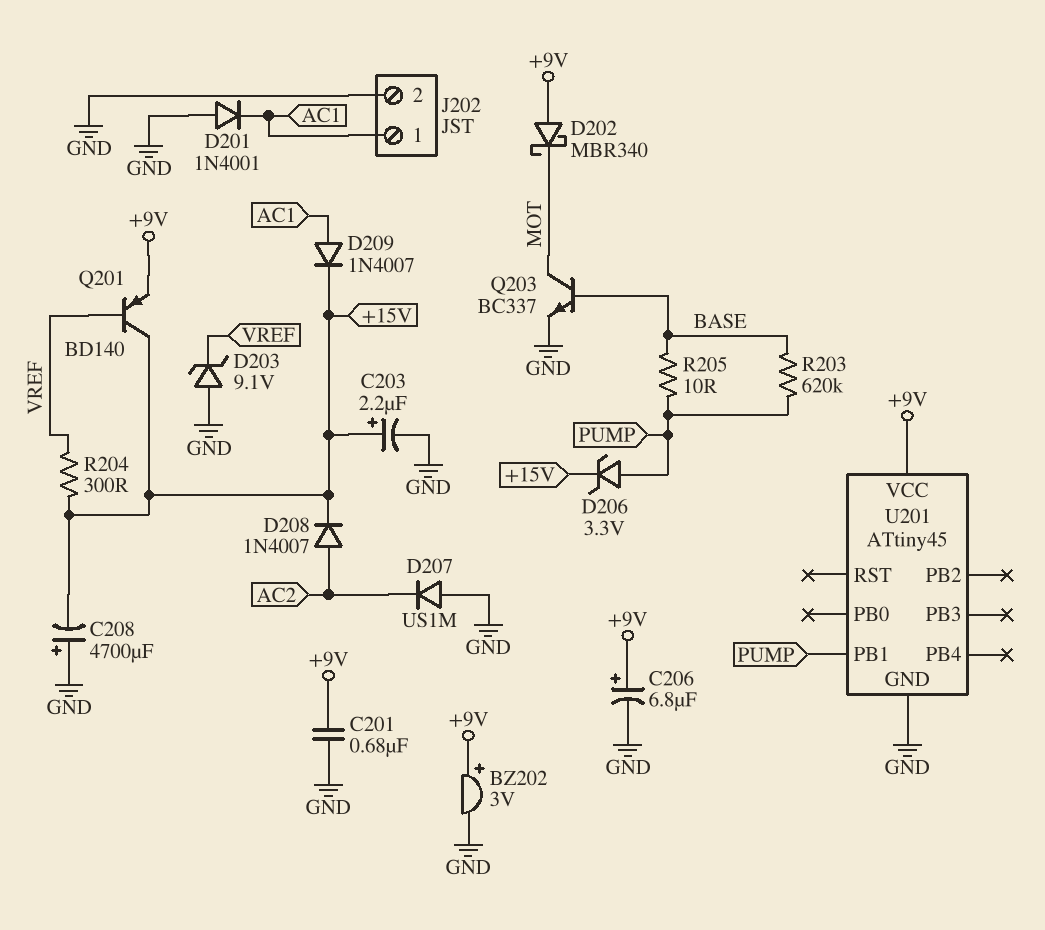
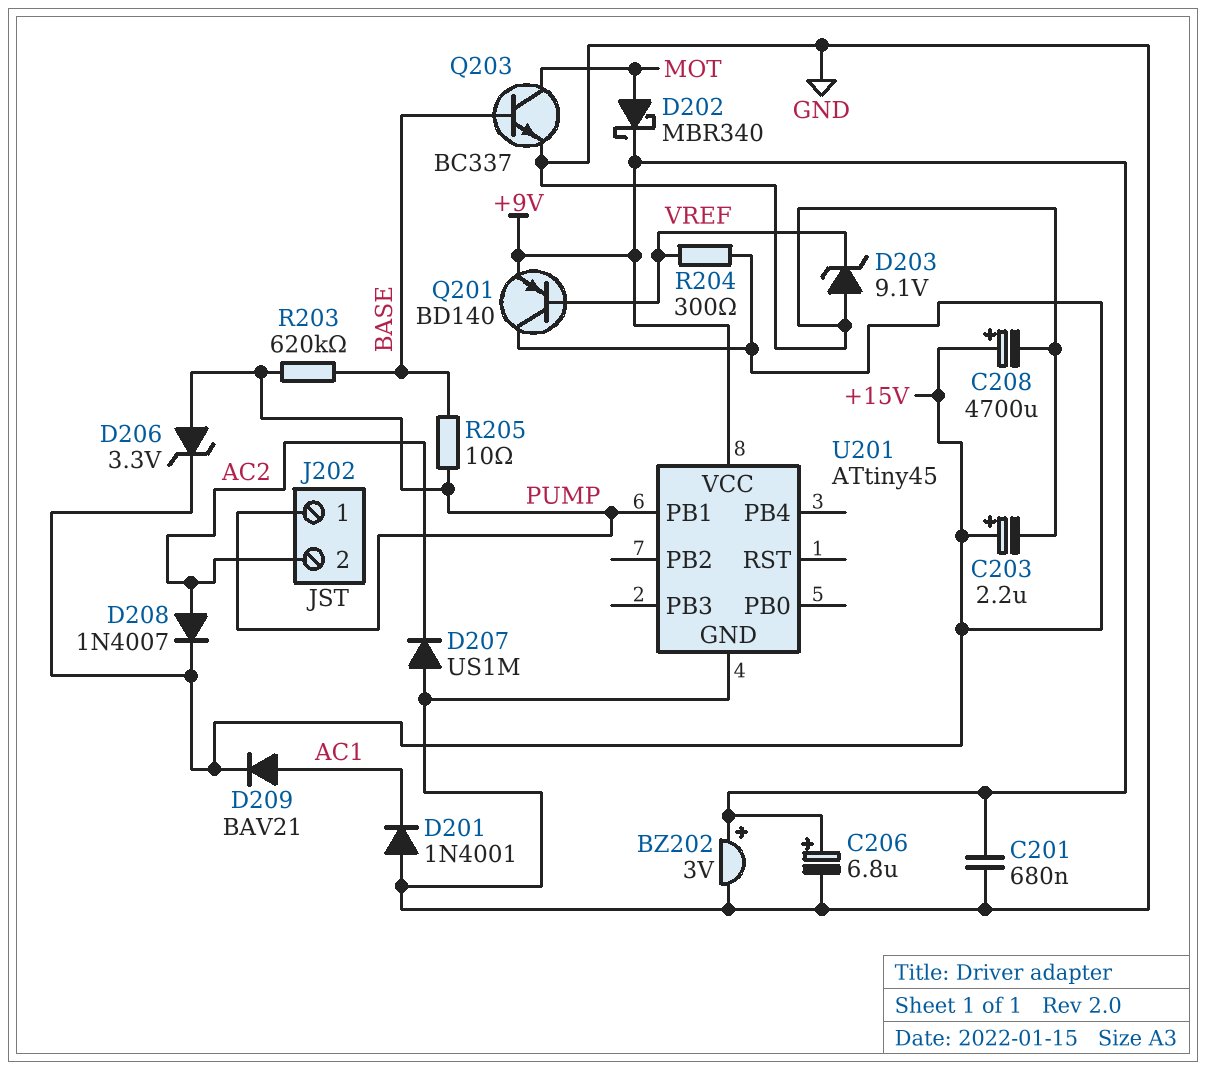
C208: 4700uF (plus GND, minus +15V) -> 4700uF (plus +15V, minus GND)
D202: schottky MBR340 (A +9V, K MOT) -> schottky MBR340 (A MOT, K +9V)
D209: diode 1N4007 (A AC1, K +15V) -> diode BAV21 (A AC1, K +15V)
J202 pin 1: AC1 -> PUMP
J202 pin 2: GND -> AC2

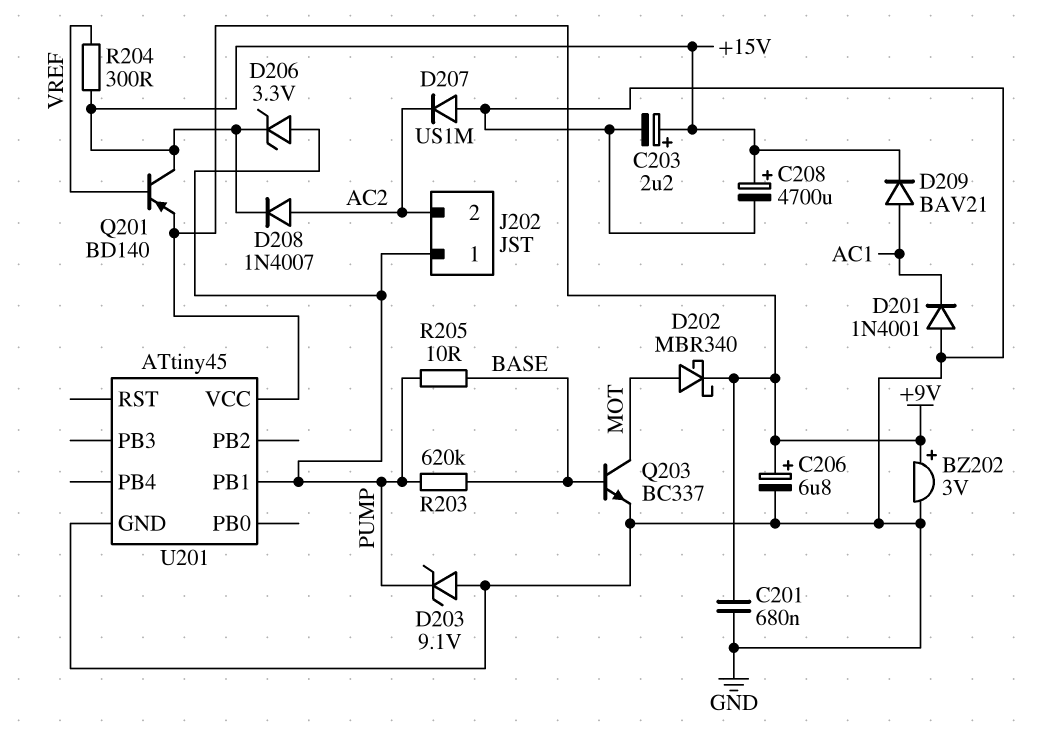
D203: zener 9.1V (A GND, K VREF) -> zener 9.1V (A GND, K PUMP)

